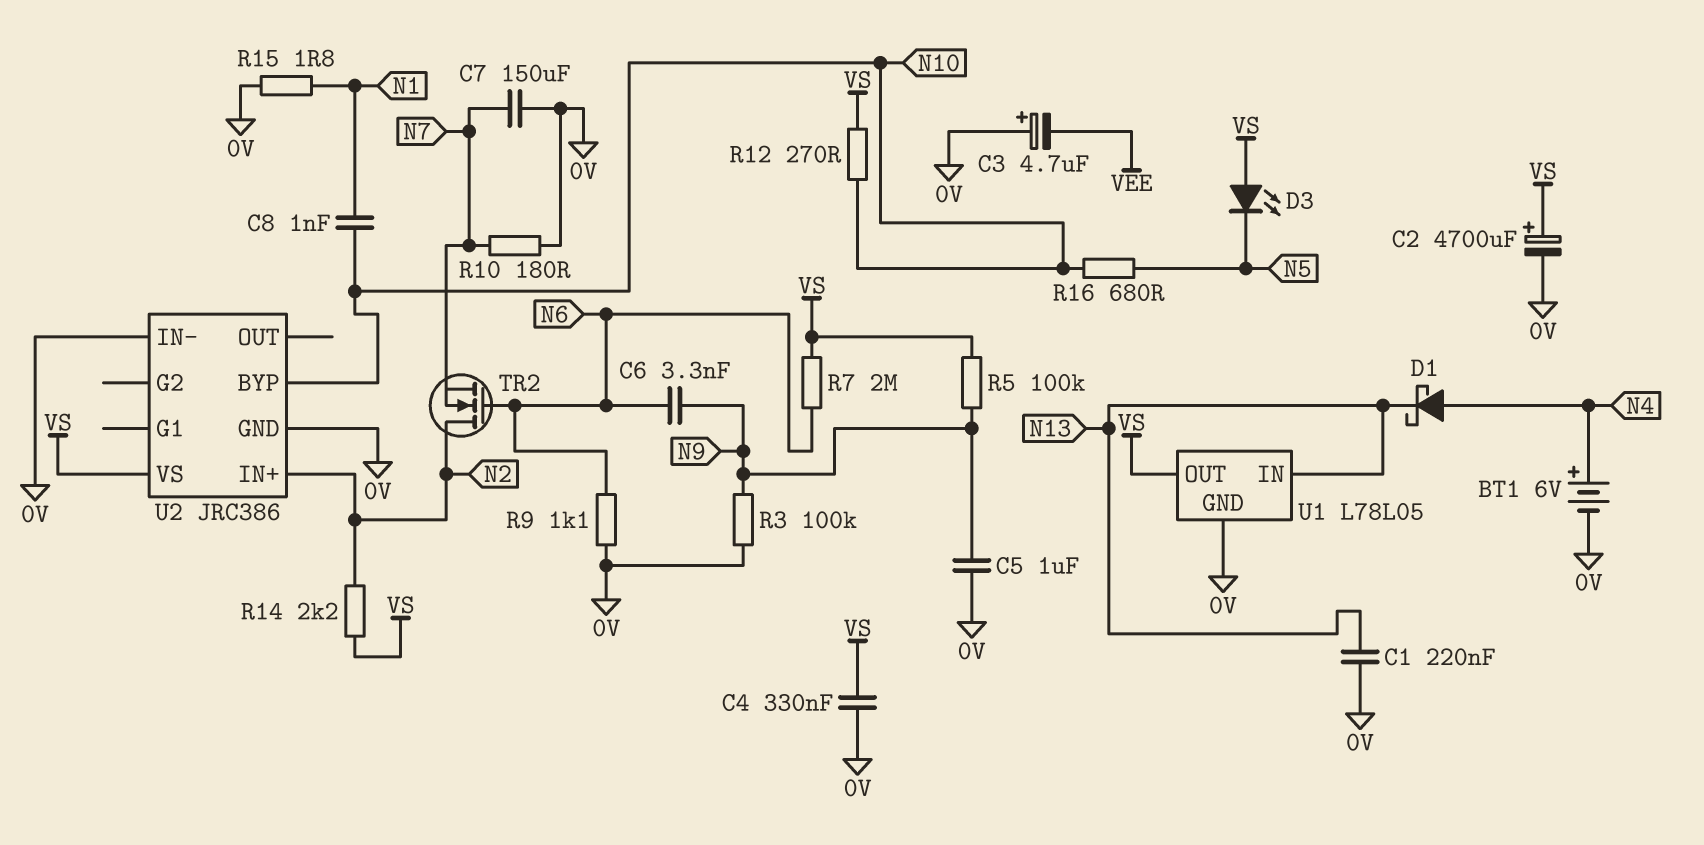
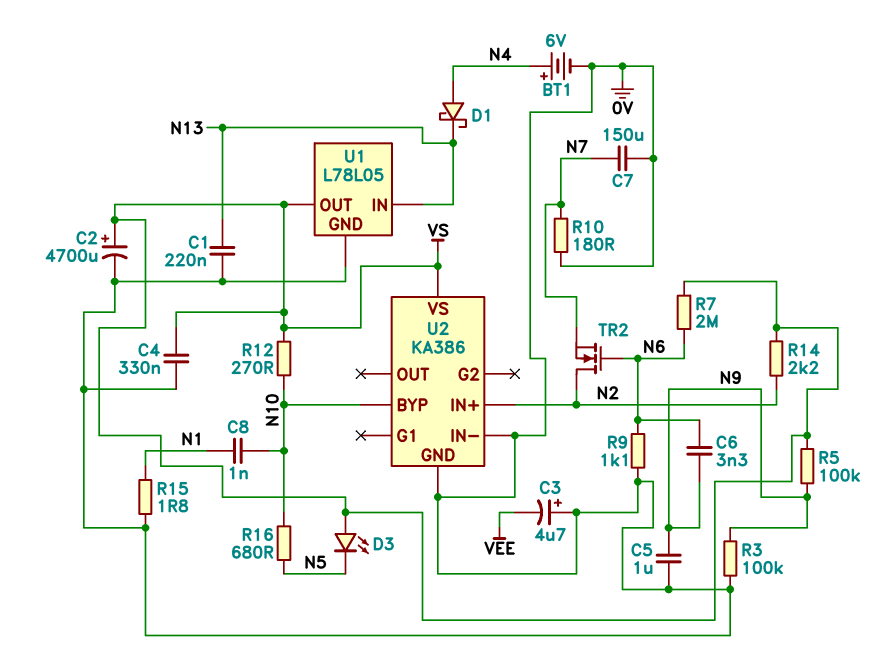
U2: JRC386 -> KA386

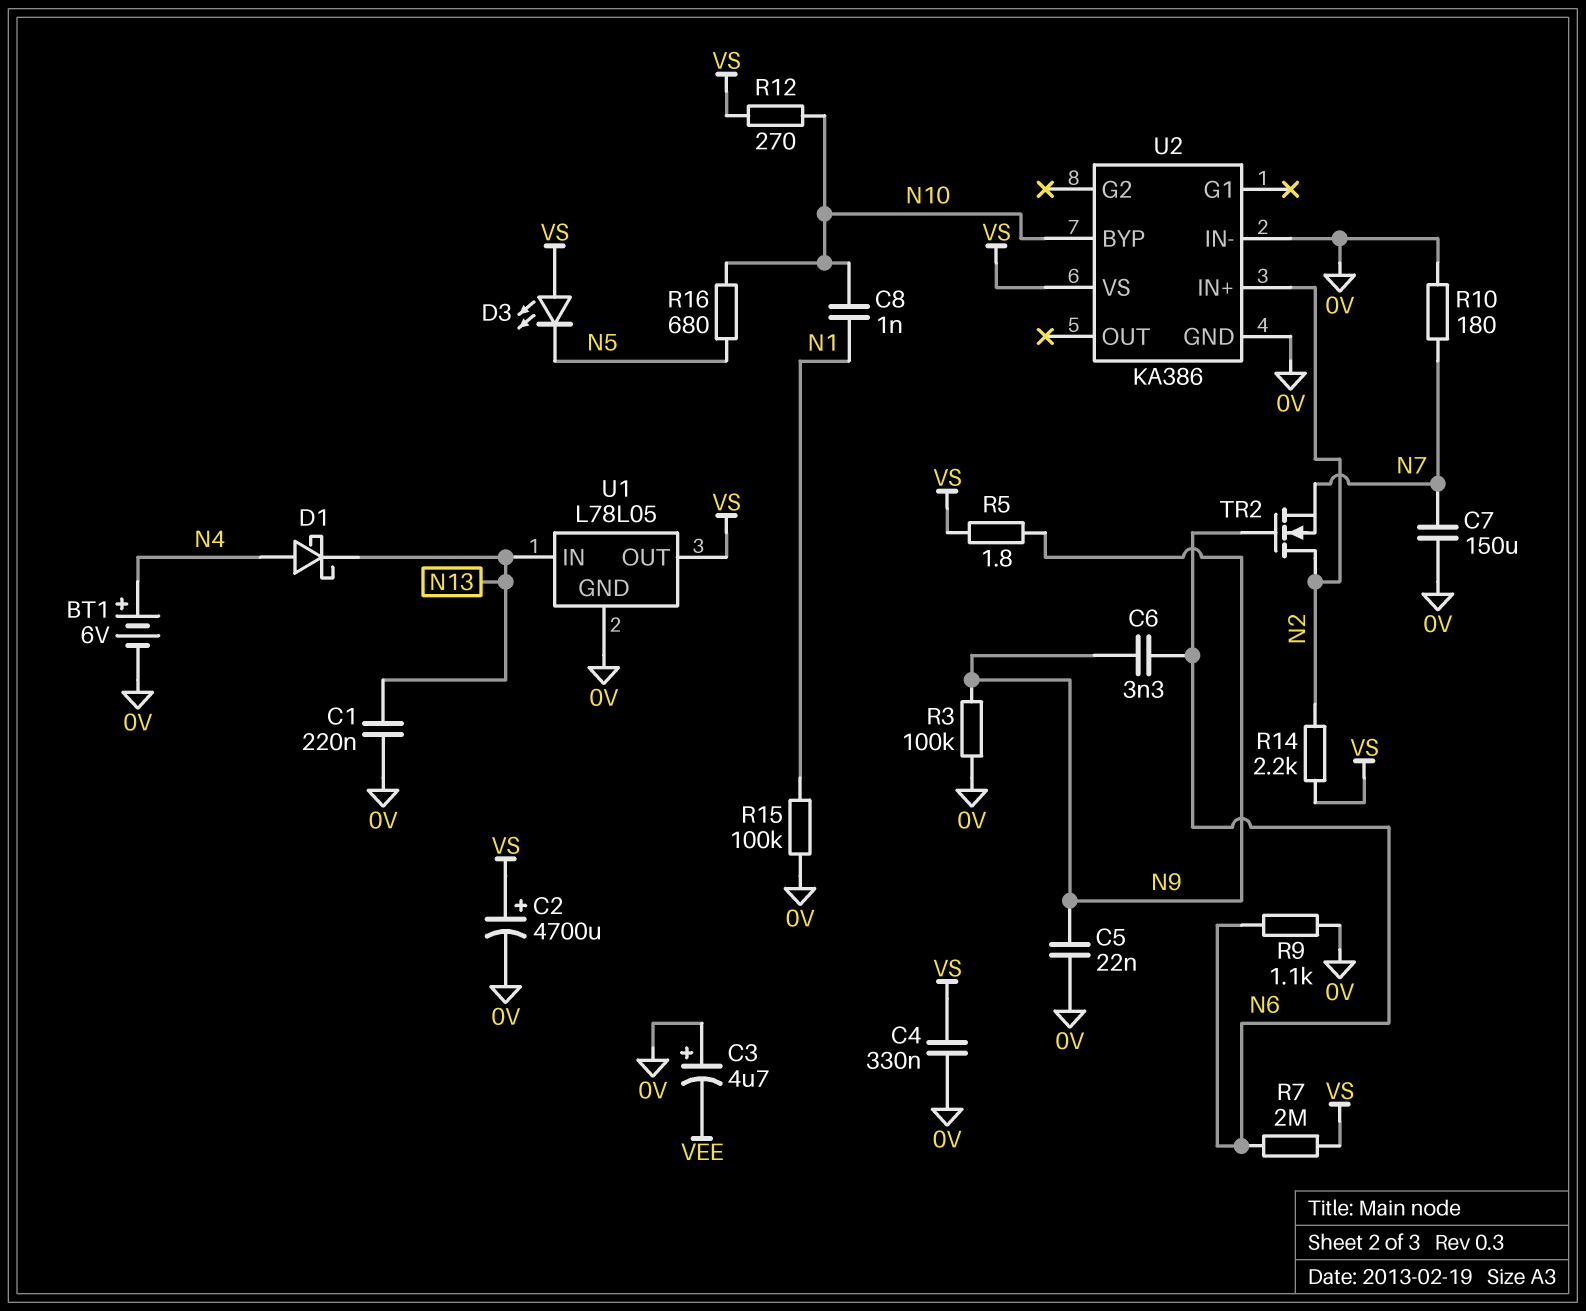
C5: 1uF (0V, N9) -> 22nF (0V, N9)
R5: 100k (N9, VS) -> 1.8 (N9, VS)
R15: 1.8 (0V, N1) -> 100k (0V, N1)

